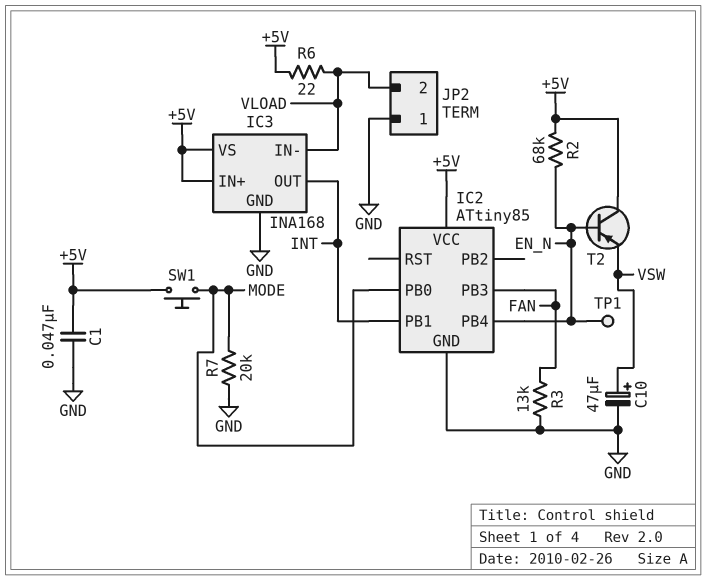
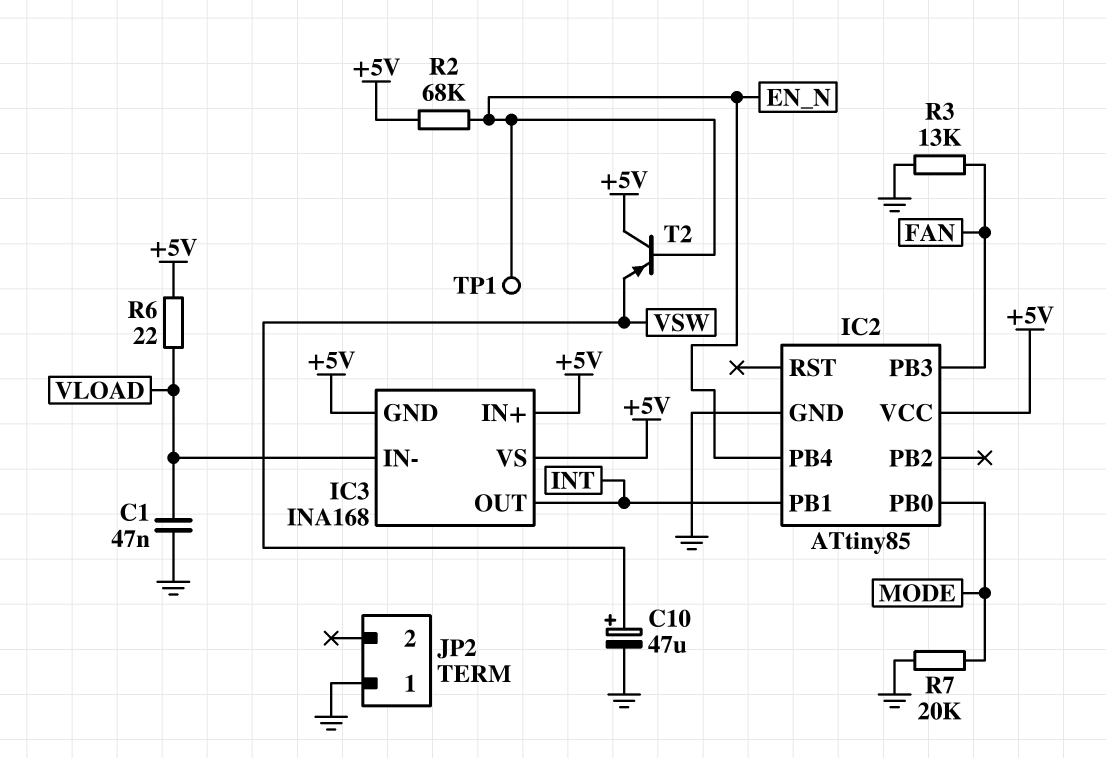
C1: 47nF (+5V, GND) -> 47nF (GND, VLOAD)
IC3 pin GND: GND -> +5V
JP2 pin 2: VLOAD -> none
SW1: button (+5V, MODE) -> none

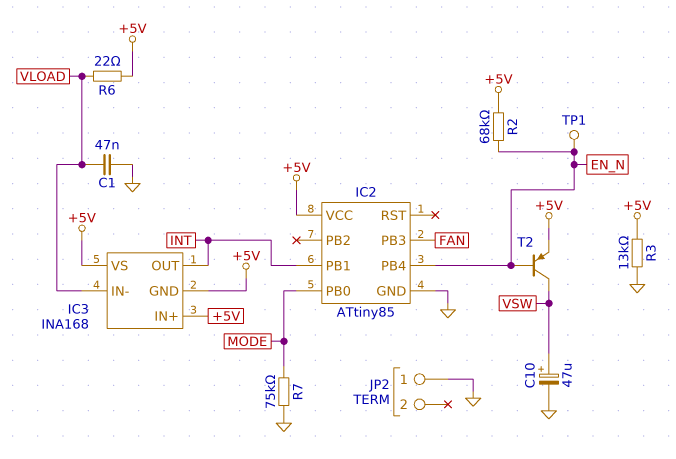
R3: 13k (FAN, GND) -> 13k (+5V, GND)
R7: 20k (GND, MODE) -> 75k (GND, MODE)
T2: PNP (B EN_N, C +5V, E VSW) -> PNP (B EN_N, C VSW, E +5V)

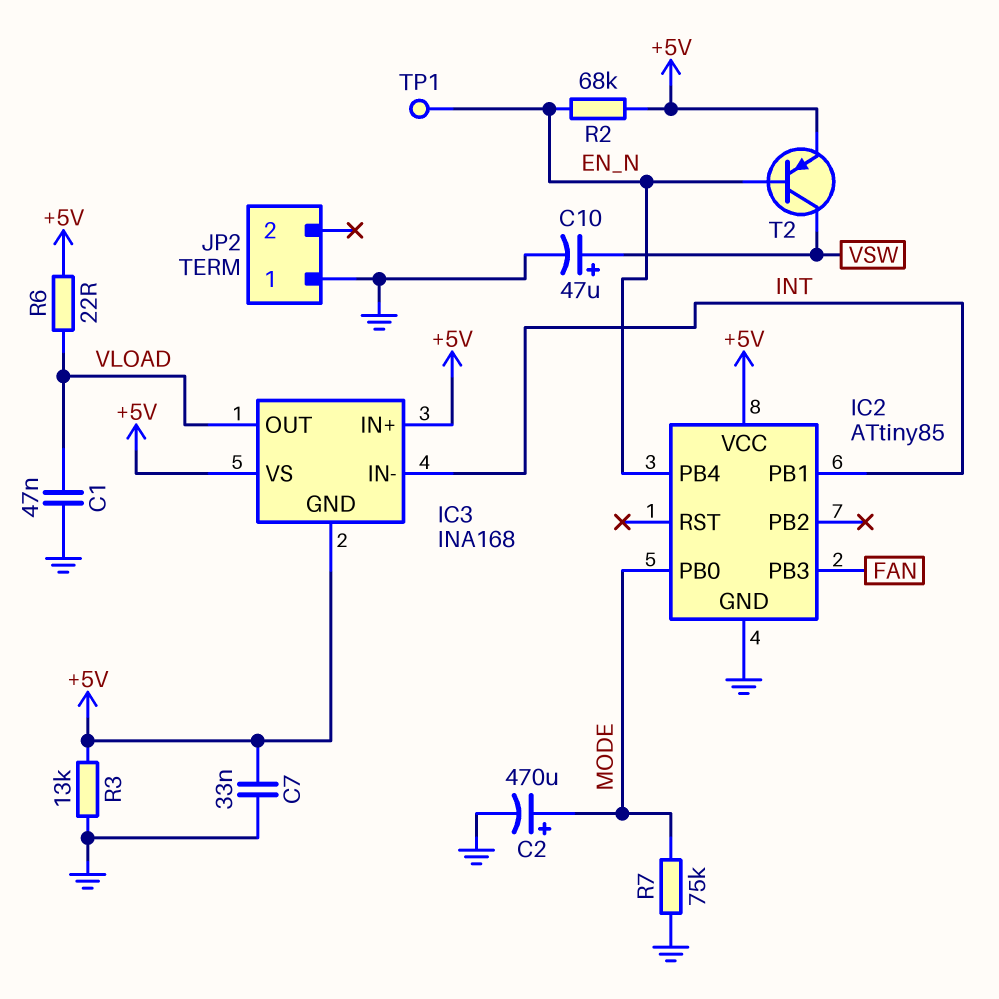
C2: none -> 470uF (plus MODE, minus GND)
C7: none -> 33nF (+5V, GND)
IC3 pin IN-: VLOAD -> INT
IC3 pin OUT: INT -> VLOAD

